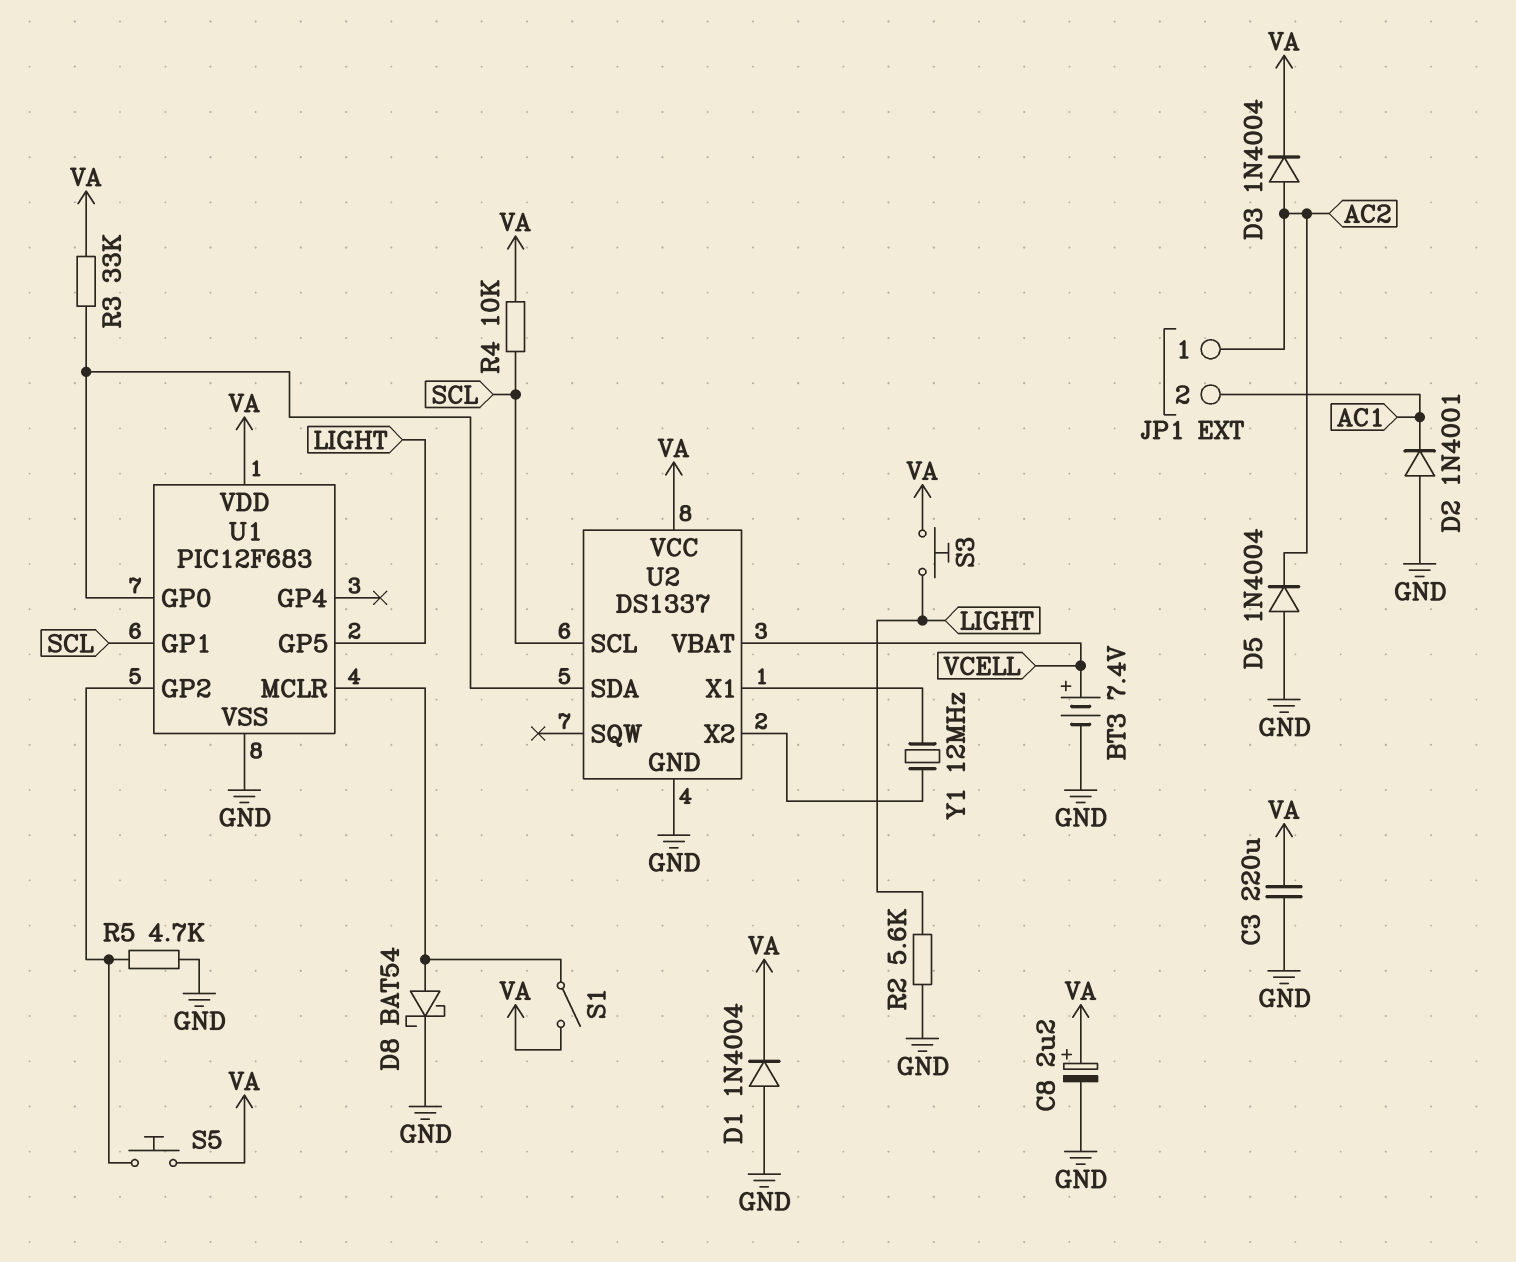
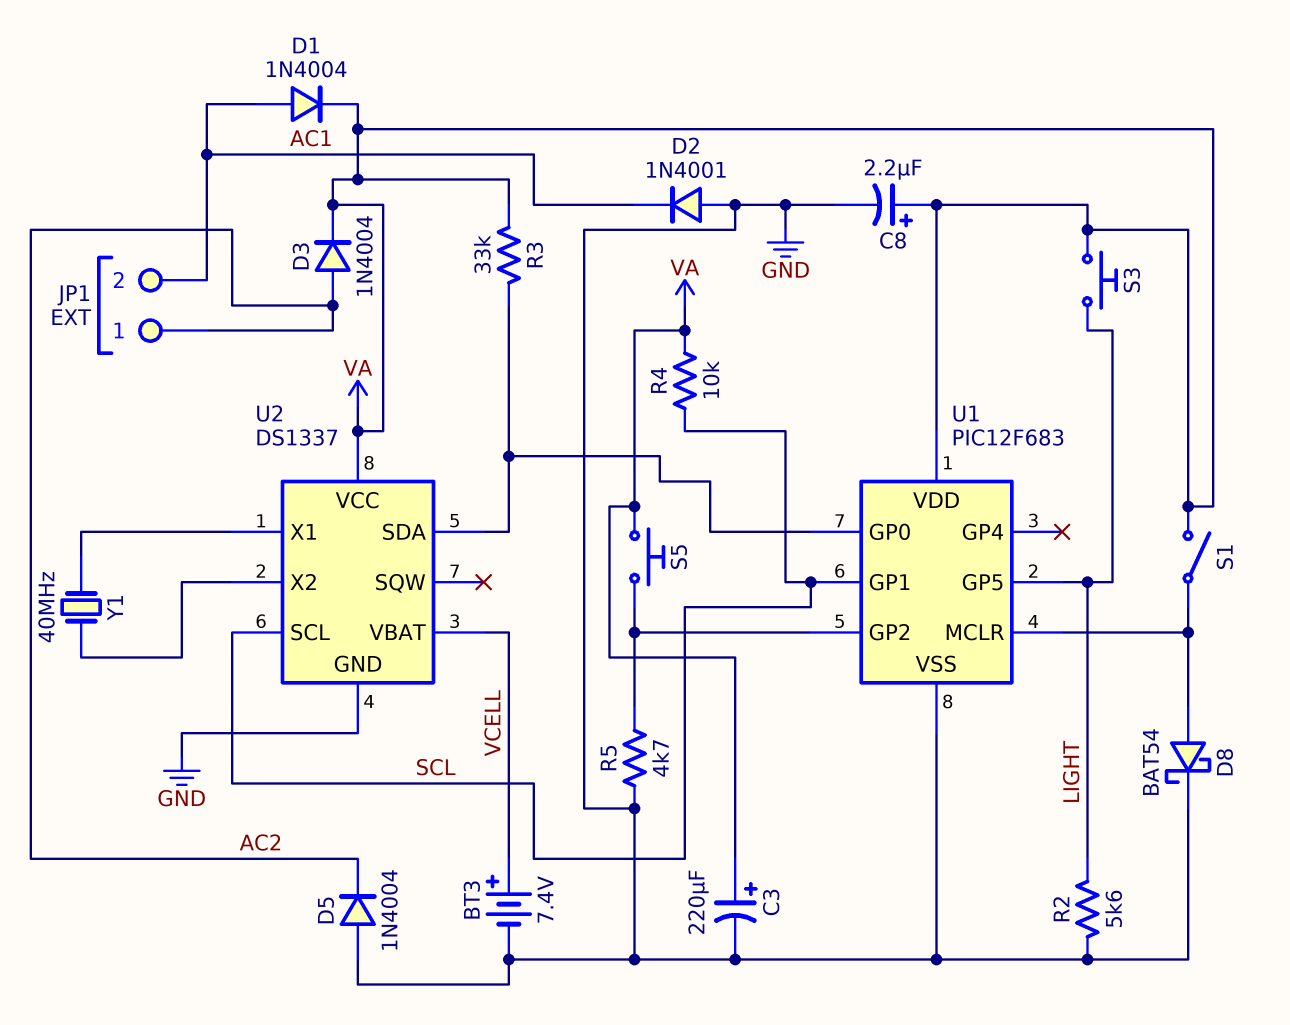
C3: 220uF (GND, VA) -> 220uF (plus VA, minus GND)
D1: diode 1N4004 (A GND, K VA) -> diode 1N4004 (A AC1, K VA)
Y1: 12MHz (U2/X1, U2/X2) -> 40MHz (U2/X1, U2/X2)

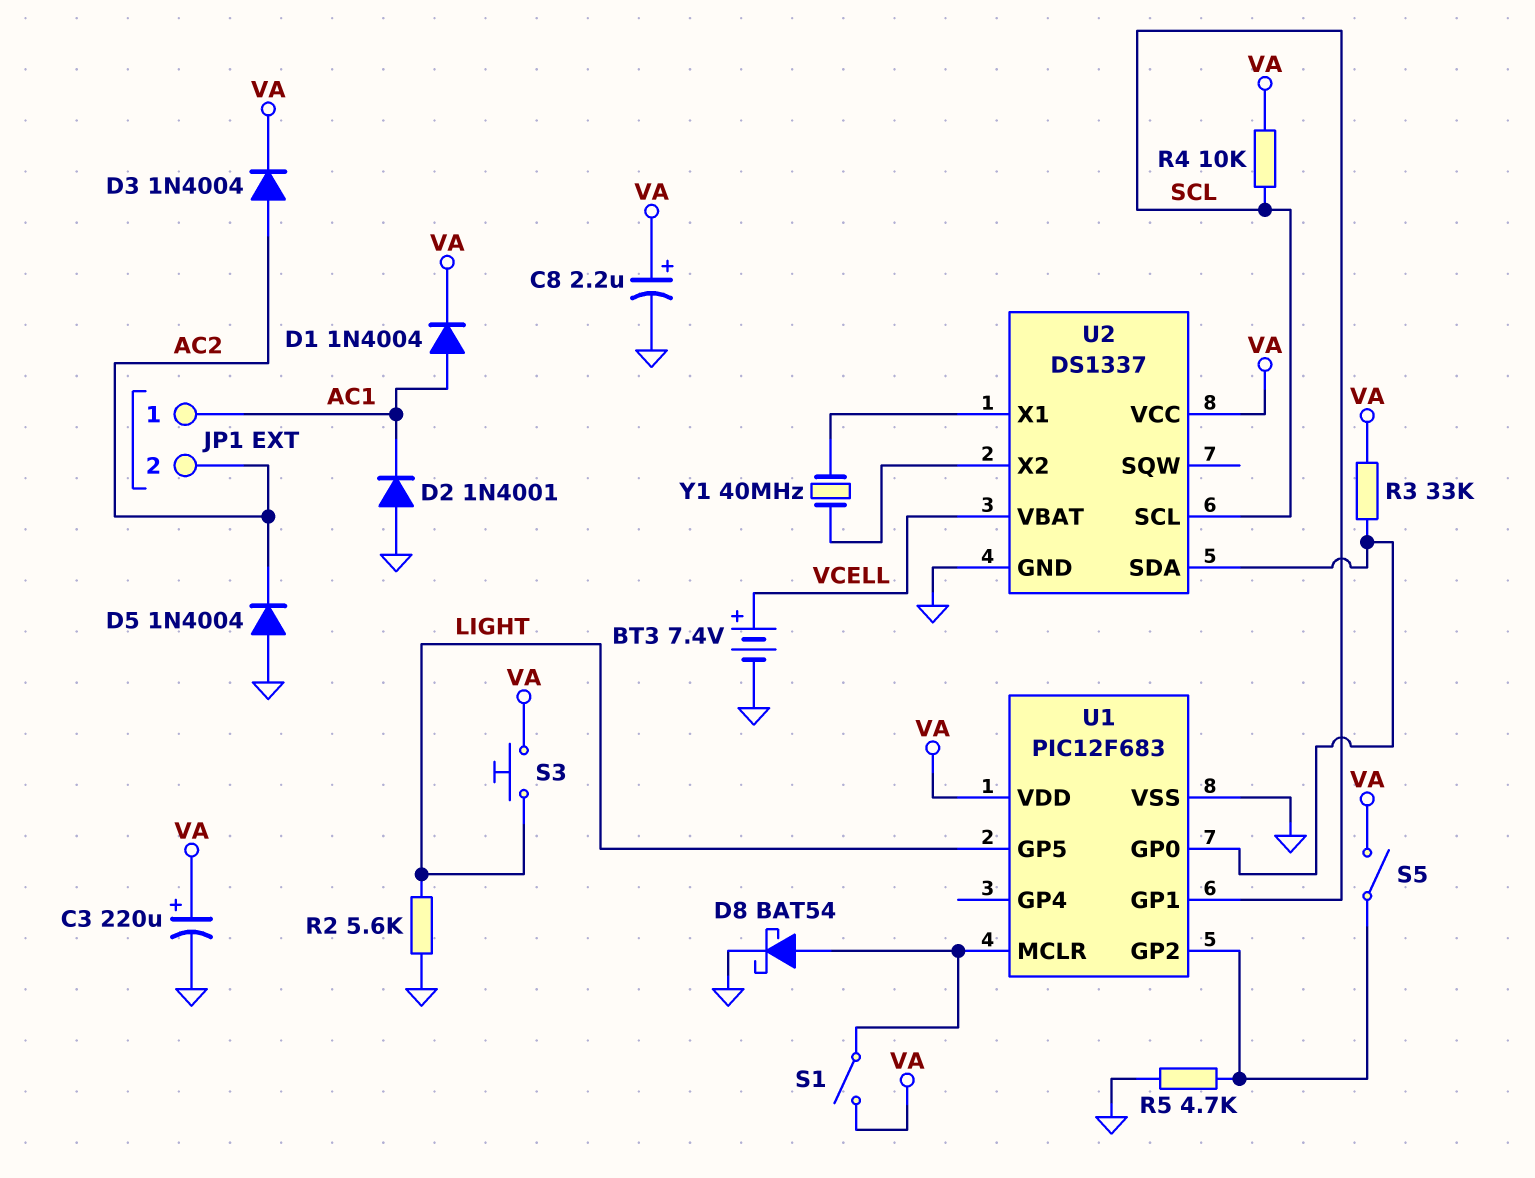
JP1 pin 1: AC2 -> AC1
JP1 pin 2: AC1 -> AC2
S5: button (U1/GP2, VA) -> switch (U1/GP2, VA)

